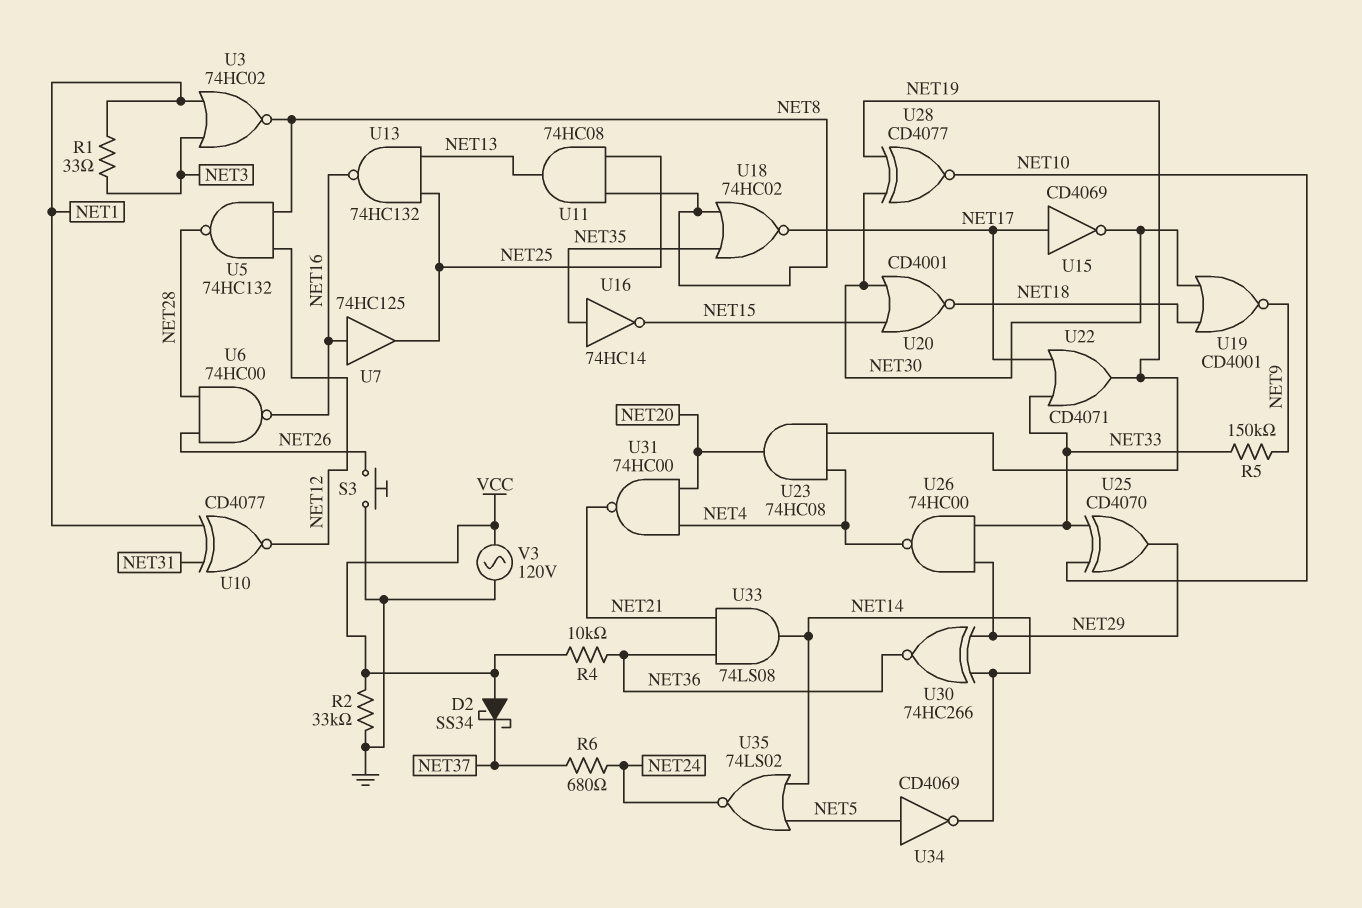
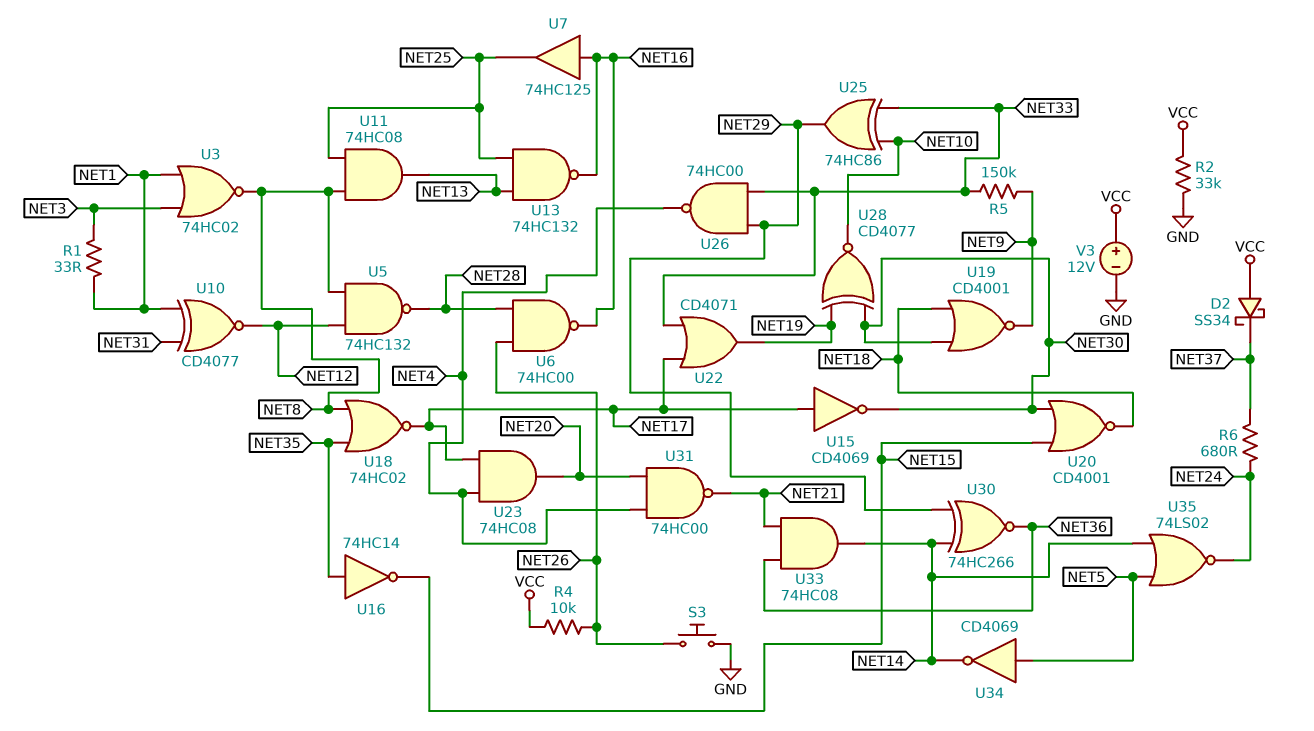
R4: 10k (NET36, VCC) -> 10k (NET26, VCC)
U23: AND 74HC08 (in NET4, in NET19, out NET20) -> AND 74HC08 (in NET4, in NET17, out NET20)
U25: XOR CD4070 (in NET10, in NET33, out NET29) -> XOR 74HC86 (in NET10, in NET33, out NET29)
U33: AND 74LS08 (in NET21, in NET36, out NET14) -> AND 74HC08 (in NET21, in NET36, out NET14)
V3: AC 120V (GND, VCC) -> 12V (plus VCC, minus GND)

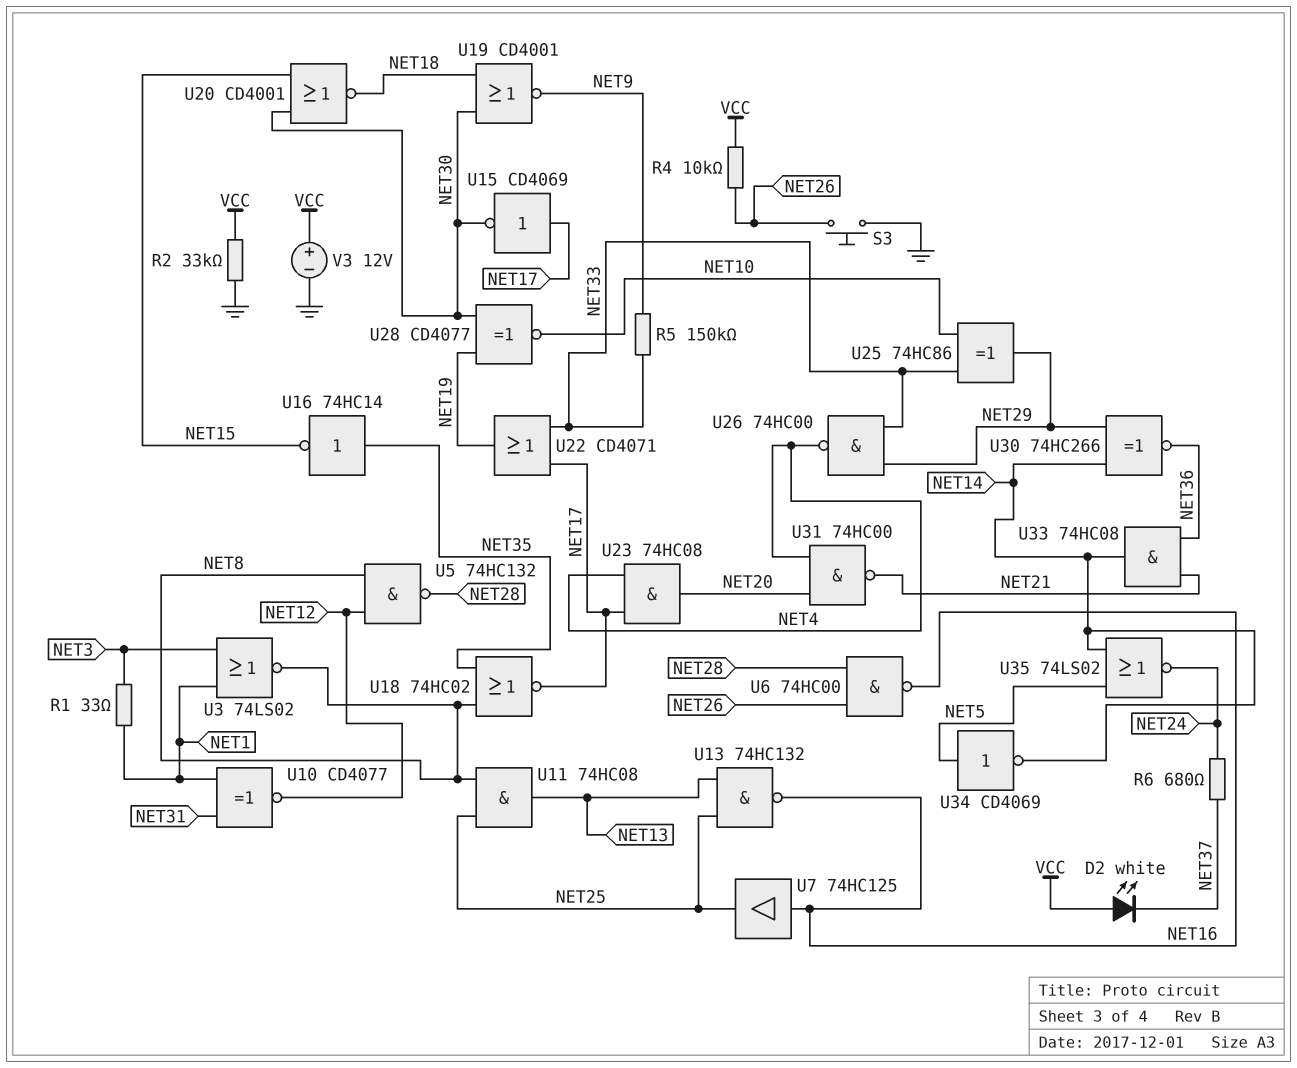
D2: schottky SS34 (A VCC, K NET37) -> LED white (A VCC, K NET37)
U3: NOR 74HC02 (in NET1, in NET3, out NET8) -> NOR 74LS02 (in NET1, in NET3, out NET8)

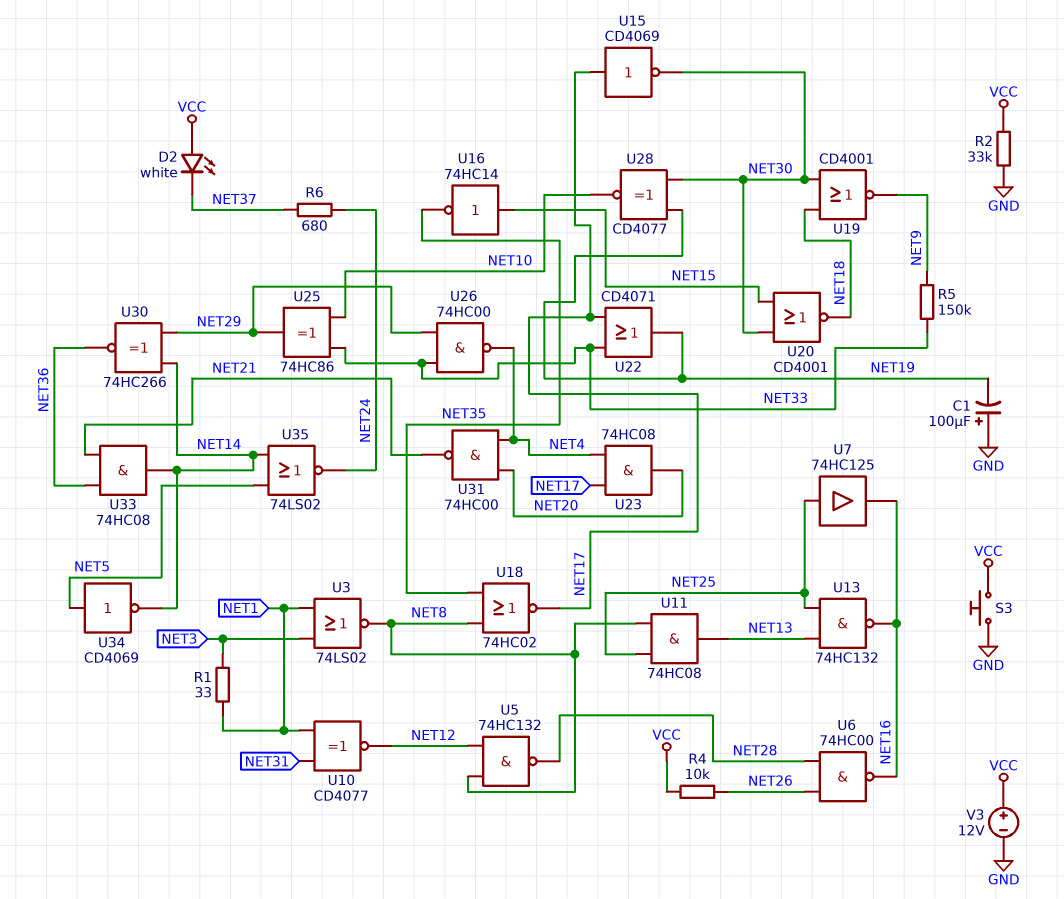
C1: none -> 100uF (plus GND, minus NET19)
S3: button (GND, NET26) -> button (GND, VCC)
U7: buffer 74HC125 (in NET16, out NET25) -> buffer 74HC125 (in NET25, out NET16)
U16: NOT 74HC14 (in NET35, out NET15) -> NOT 74HC14 (in NET15, out NET35)

